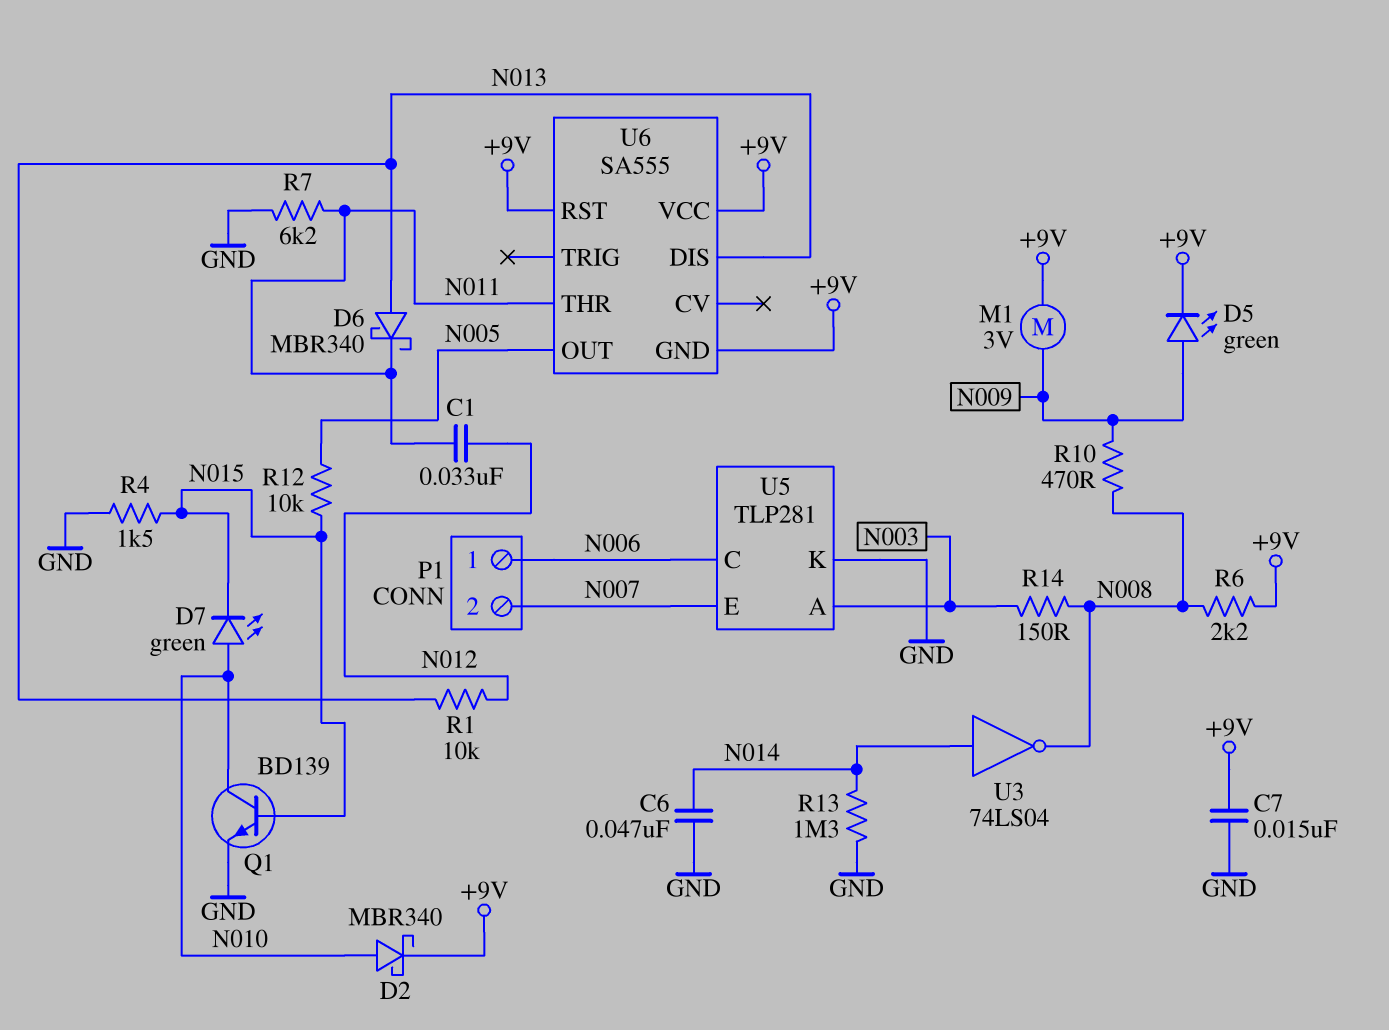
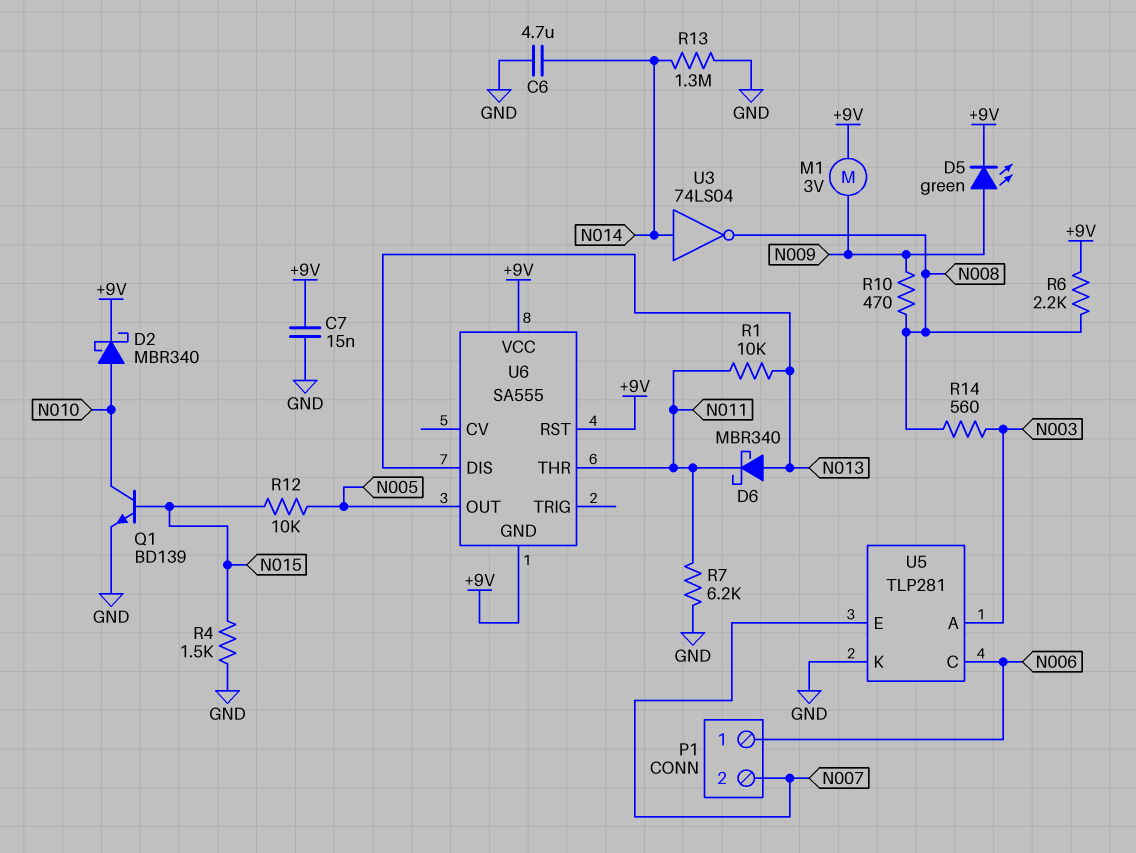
C1: 33nF (N011, N012) -> none
C6: 47nF (GND, N014) -> 4.7uF (GND, N014)
D7: LED green (A N010, K N015) -> none
R1: 10k (N012, N013) -> 10k (N011, N013)
R14: 150 (N003, N008) -> 560 (N003, N008)

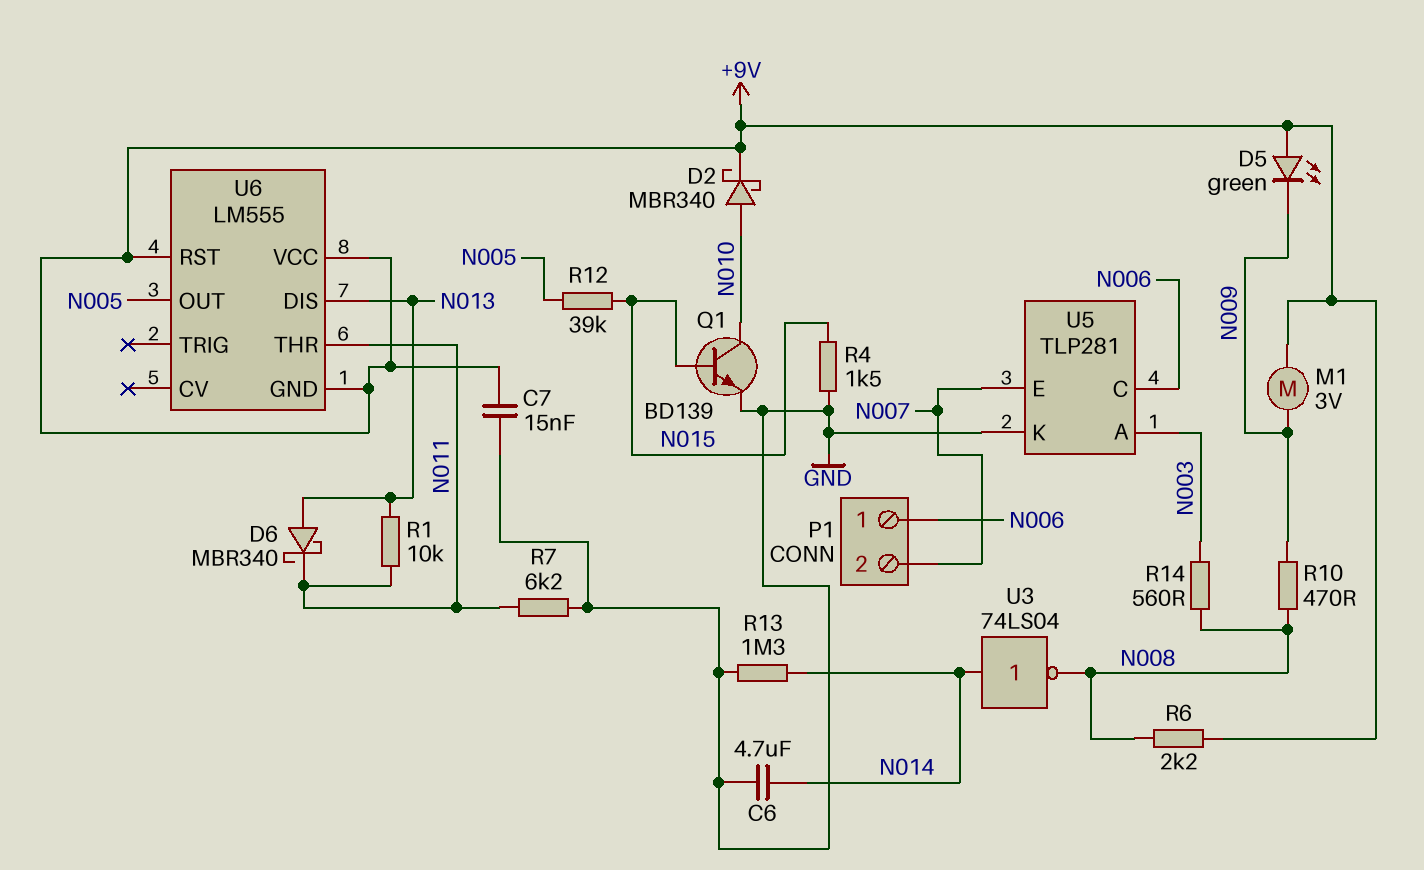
D5: LED green (A N009, K +9V) -> LED green (A +9V, K N009)
R12: 10k (N005, N015) -> 39k (N005, N015)
U6: SA555 -> LM555

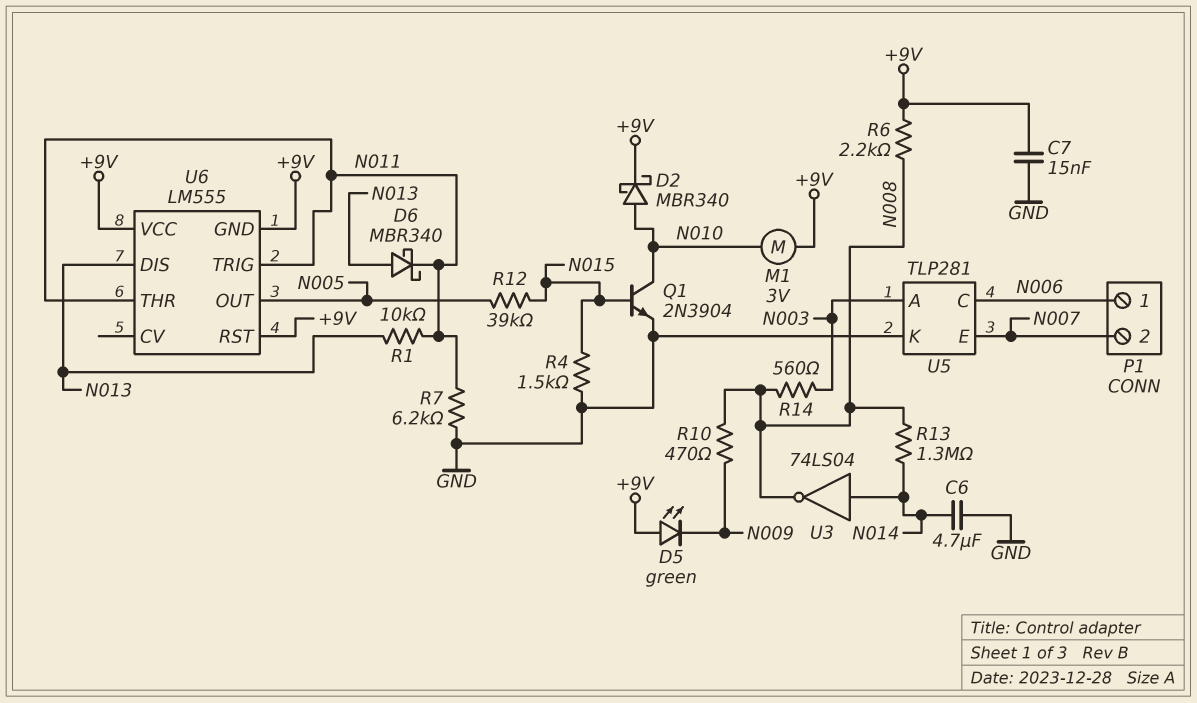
M1: motor 3V (+9V, N009) -> motor 3V (+9V, N010)
Q1: NPN BD139 (B N015, C N010, E GND) -> NPN 2N3904 (B N015, C N010, E GND)
R13: 1.3M (GND, N014) -> 1.3M (N008, N014)
U6 pin TRIG: none -> N011

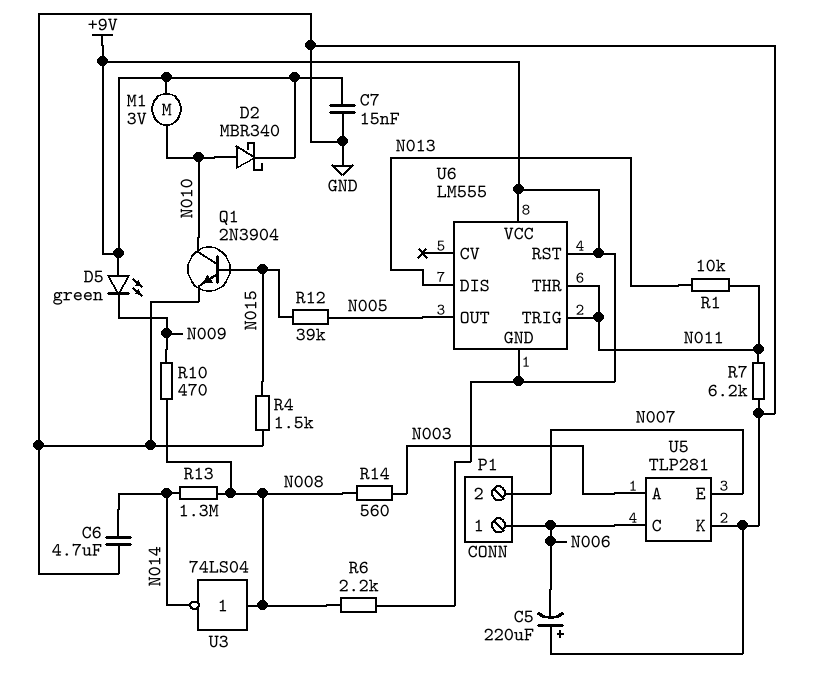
C5: none -> 220uF (plus GND, minus N006)
D6: schottky MBR340 (A N013, K N011) -> none
U3: NOT 74LS04 (in N014, out N008) -> NOT 74LS04 (in N008, out N014)

